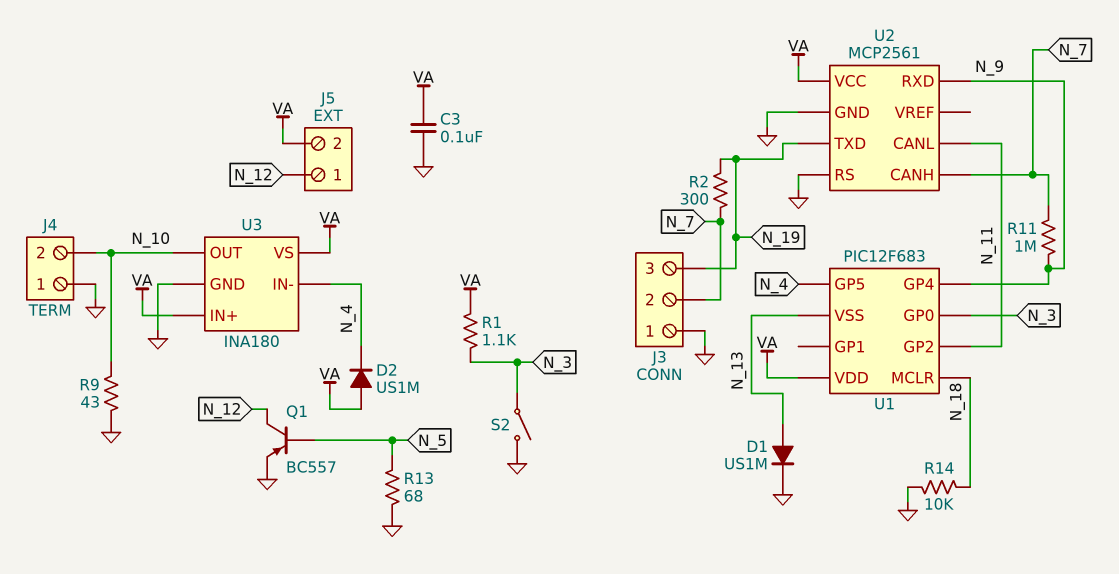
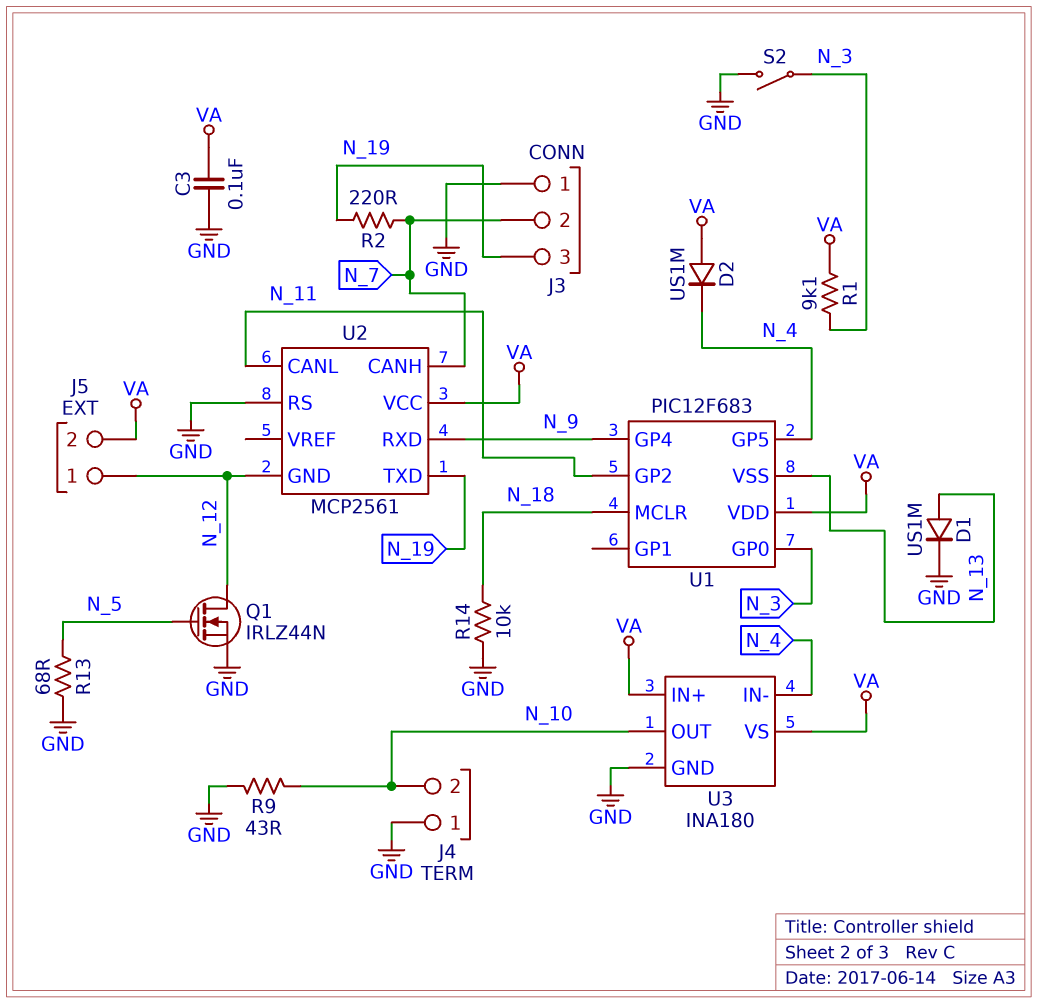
Q1: PNP BC557 (B N_5, C N_12, E GND) -> NMOS IRLZ44N (G N_5, D N_12, S GND)
R1: 1.1k (N_3, VA) -> 9.1k (N_3, VA)
R2: 300 (N_7, N_19) -> 220 (N_7, N_19)
R11: 1M (N_7, N_9) -> none
U2 pin GND: GND -> N_12

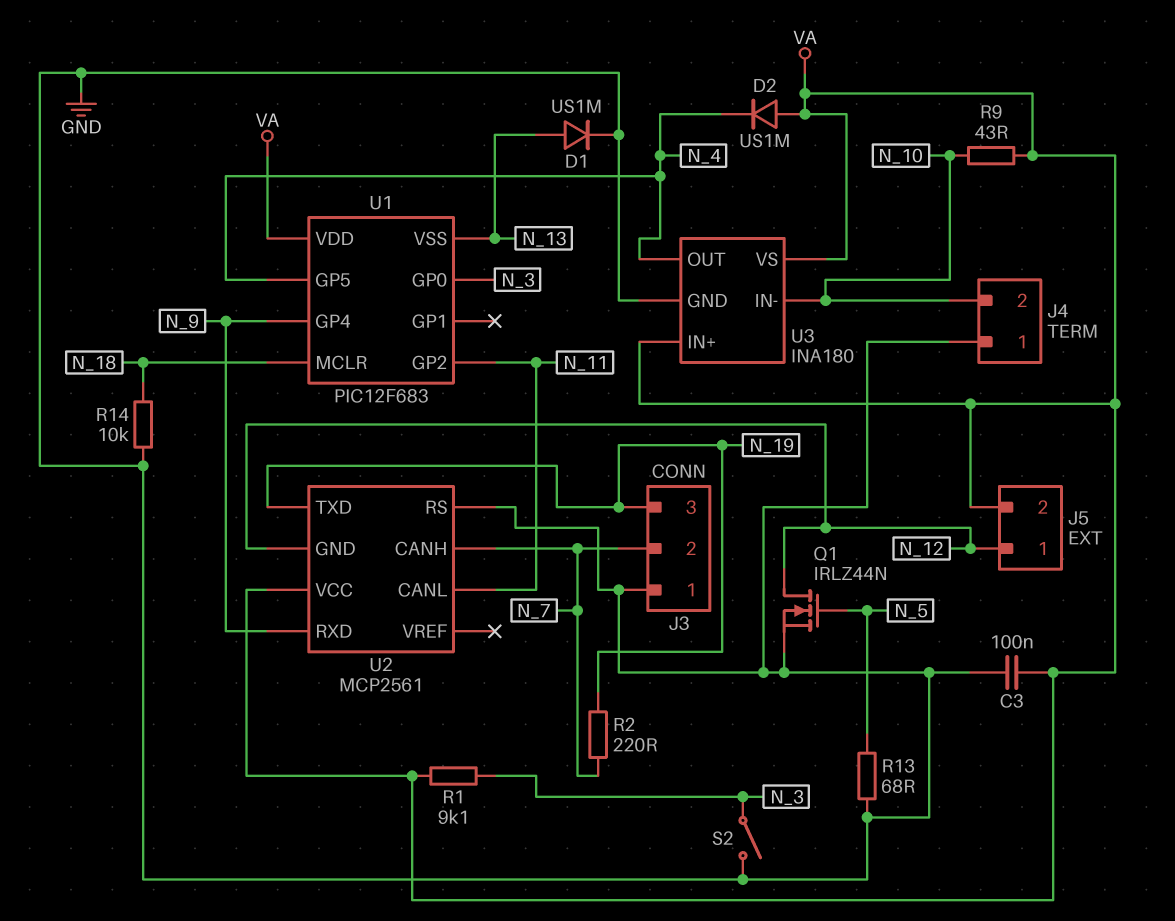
R9: 43 (GND, N_10) -> 43 (N_10, VA)
U3 pin IN-: N_4 -> N_10
U3 pin OUT: N_10 -> N_4

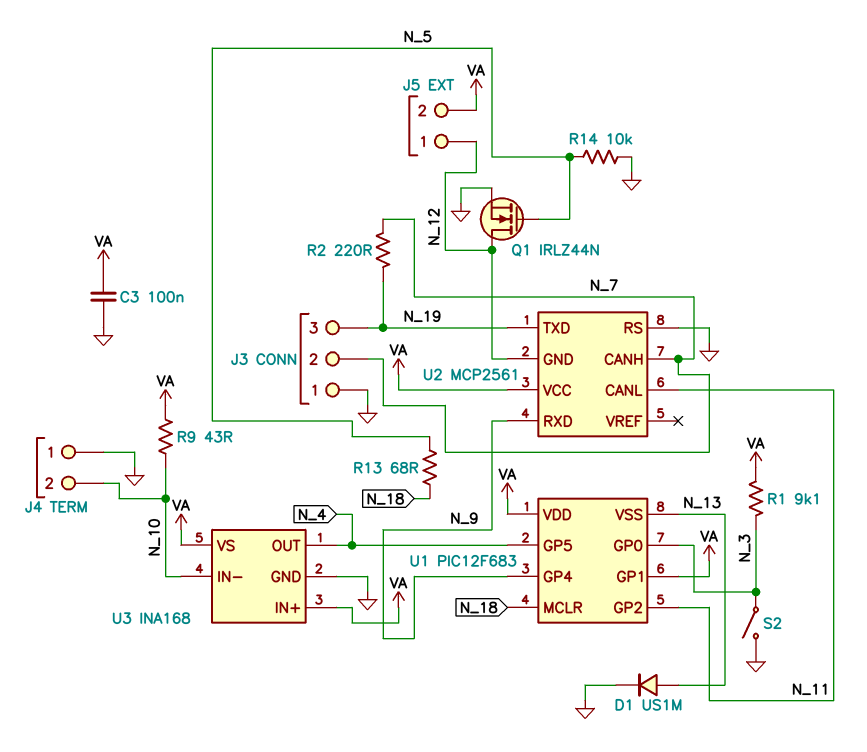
D2: diode US1M (A VA, K N_4) -> none
R13: 68 (GND, N_5) -> 68 (N_5, N_18)
R14: 10k (GND, N_18) -> 10k (GND, N_5)
U1 pin GP1: none -> VA
U3: INA180 -> INA168

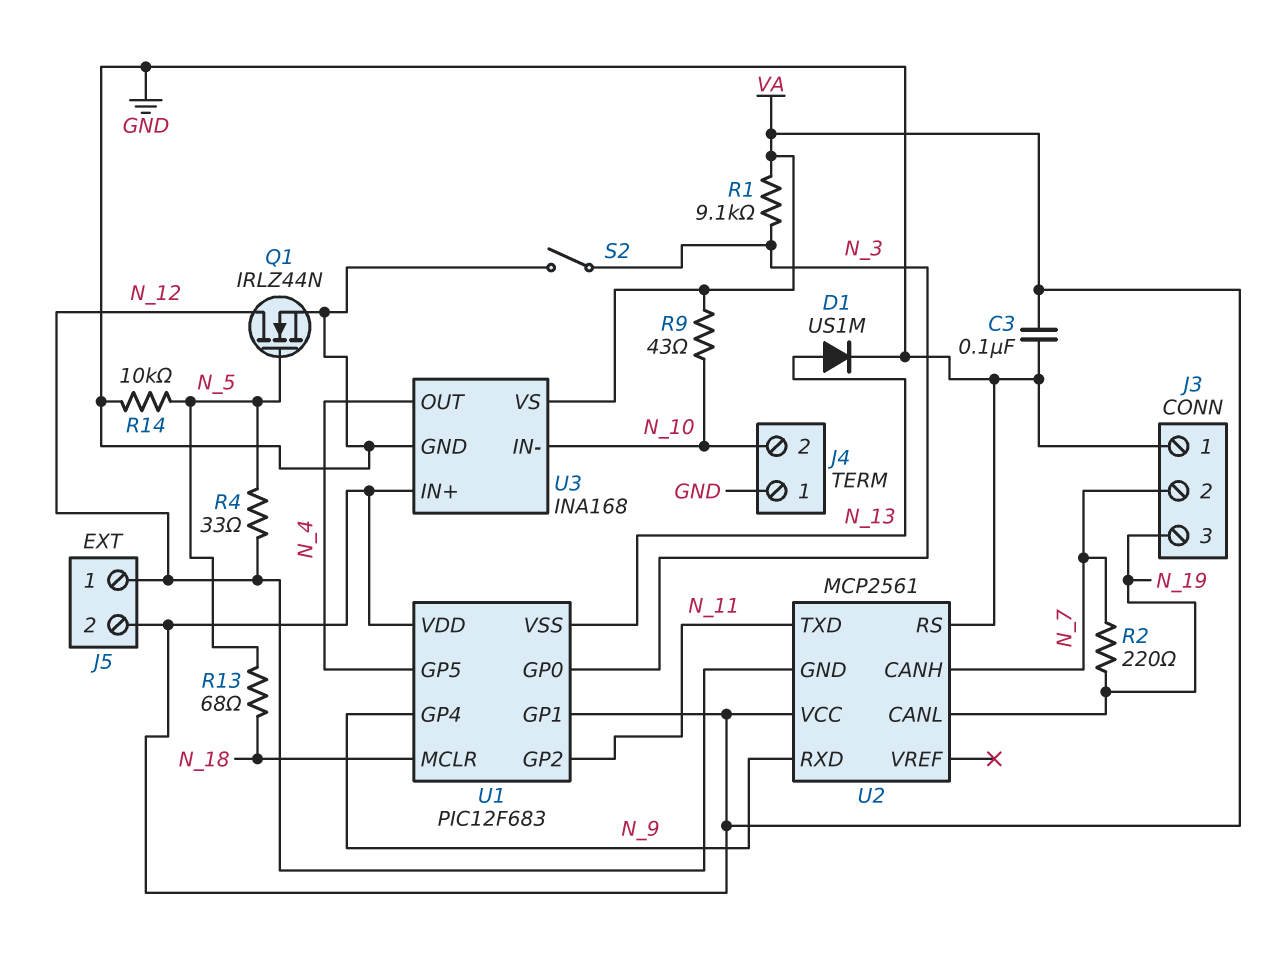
R4: none -> 33 (N_5, N_12)
U2 pin CANL: N_11 -> N_19
U2 pin TXD: N_19 -> N_11

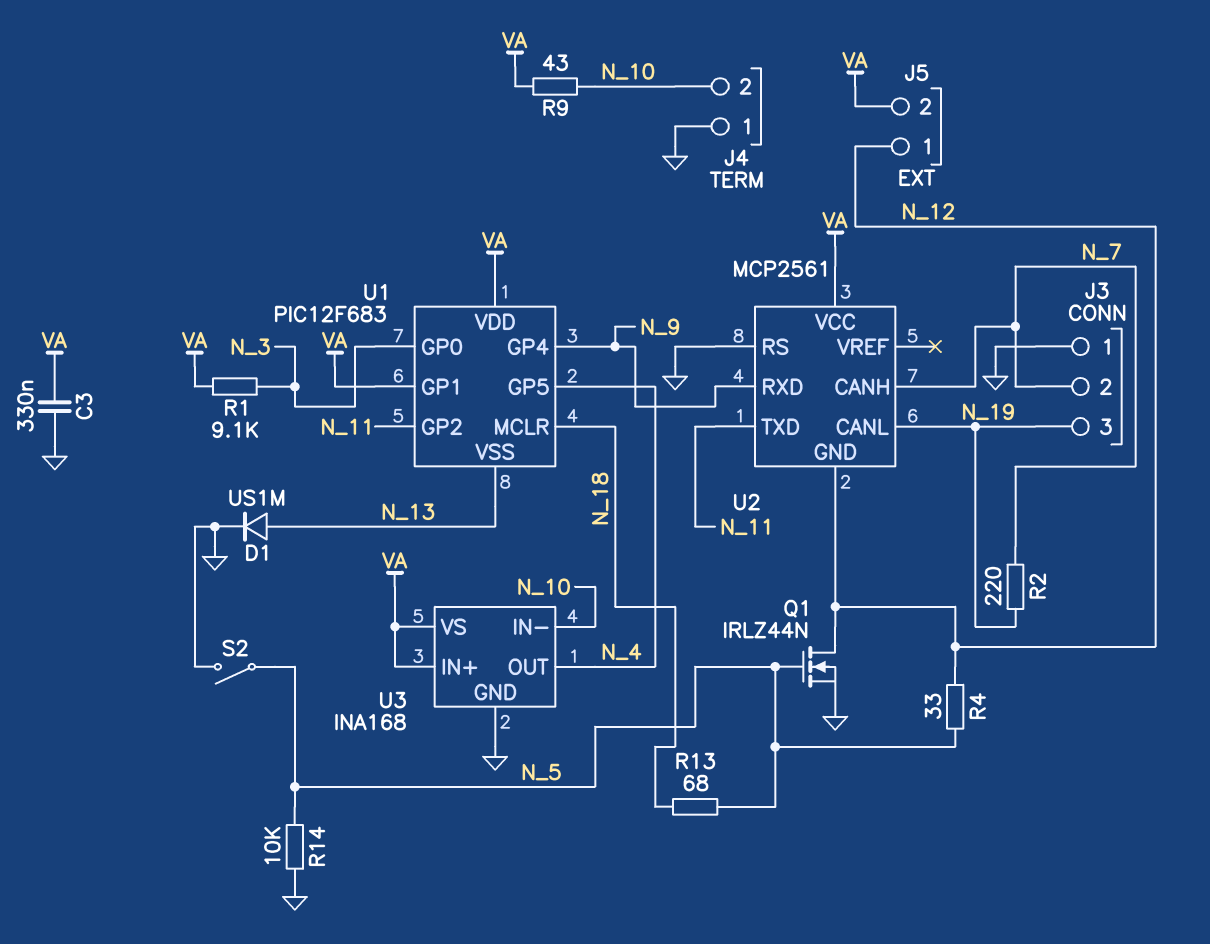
C3: 100nF (GND, VA) -> 330nF (GND, VA)
S2: switch (GND, N_3) -> switch (GND, N_5)

